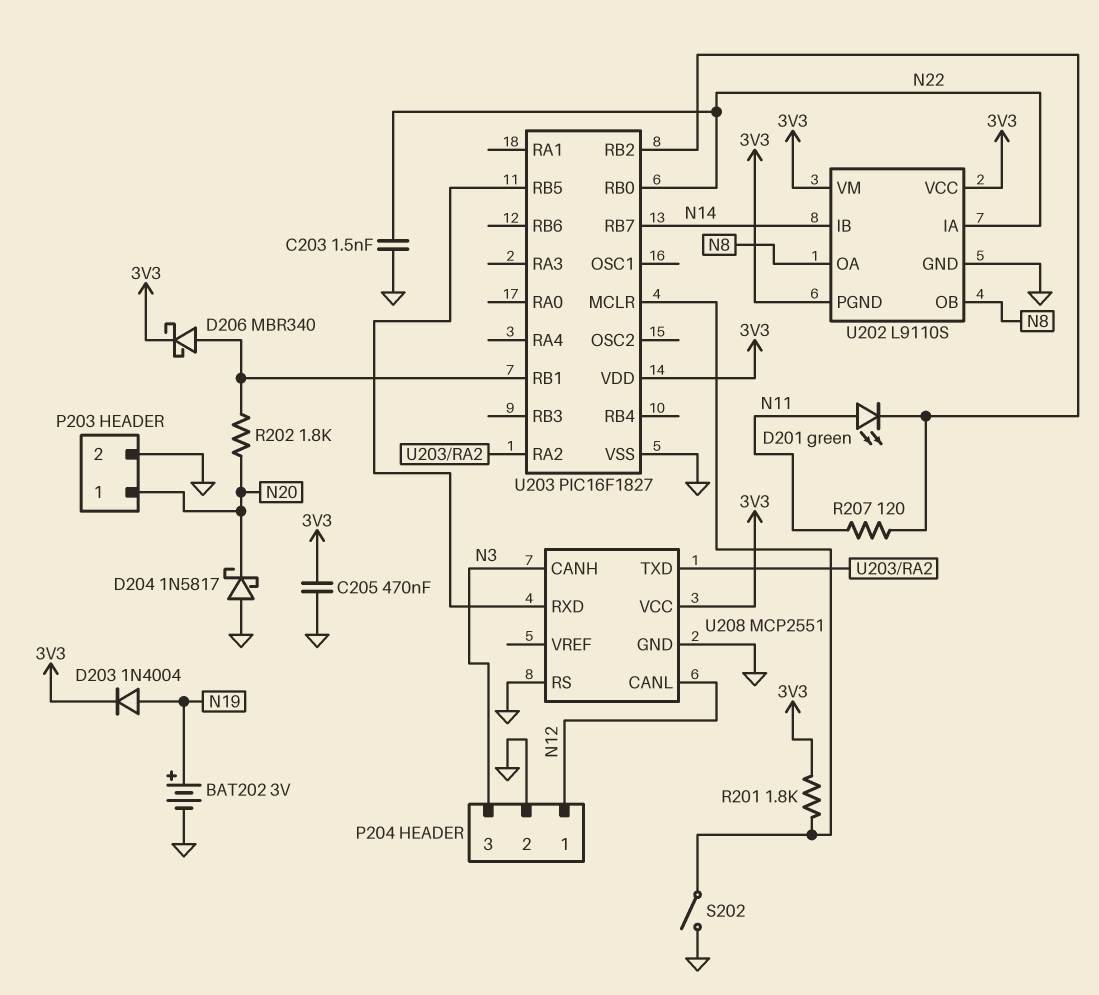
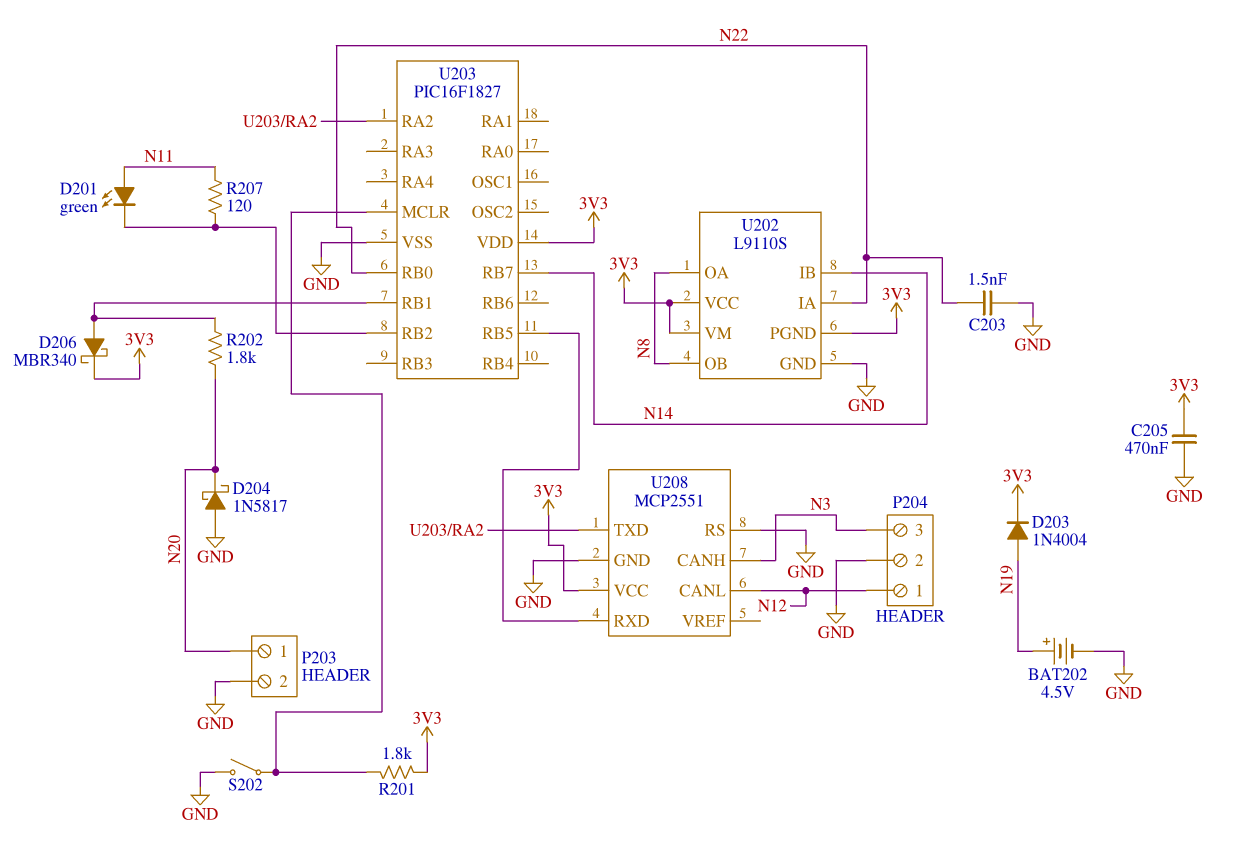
BAT202: 3V (plus N19, minus GND) -> 4.5V (plus N19, minus GND)

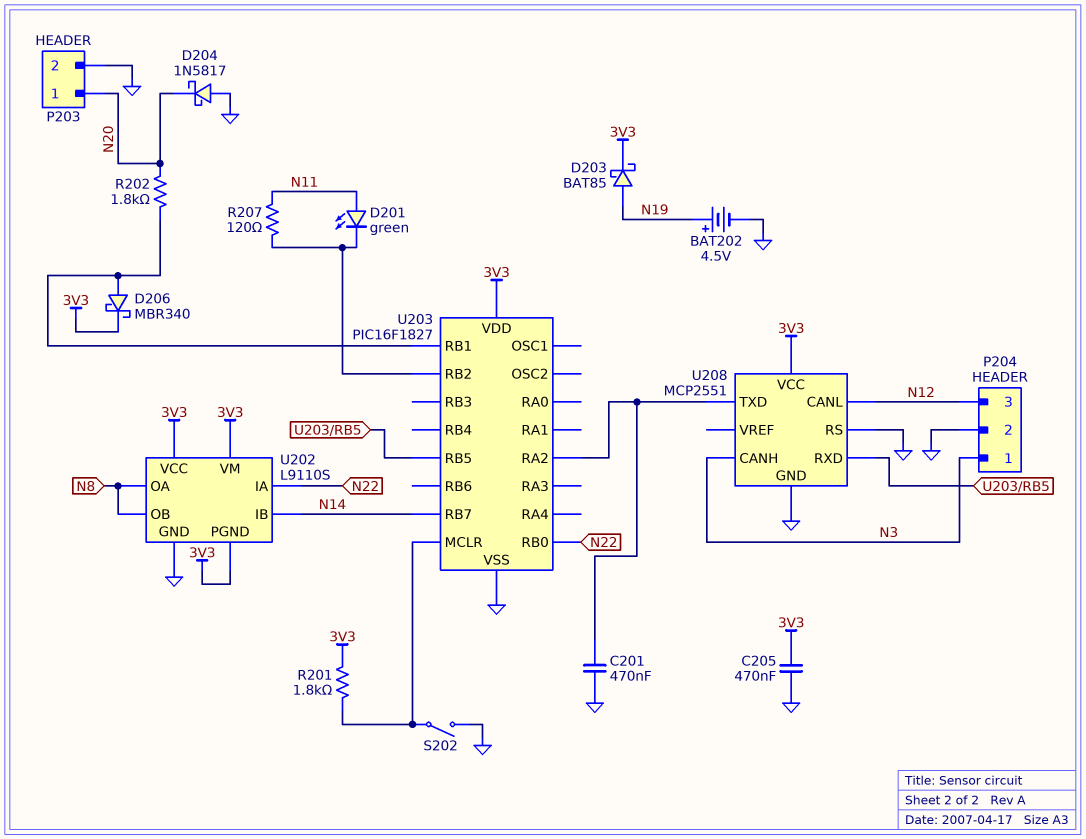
C201: none -> 470nF (GND, U203/RA2)
C203: 1.5nF (GND, N22) -> none
D203: diode 1N4004 (A N19, K 3V3) -> schottky BAT85 (A N19, K 3V3)
P204 pin 1: N12 -> N3
P204 pin 3: N3 -> N12

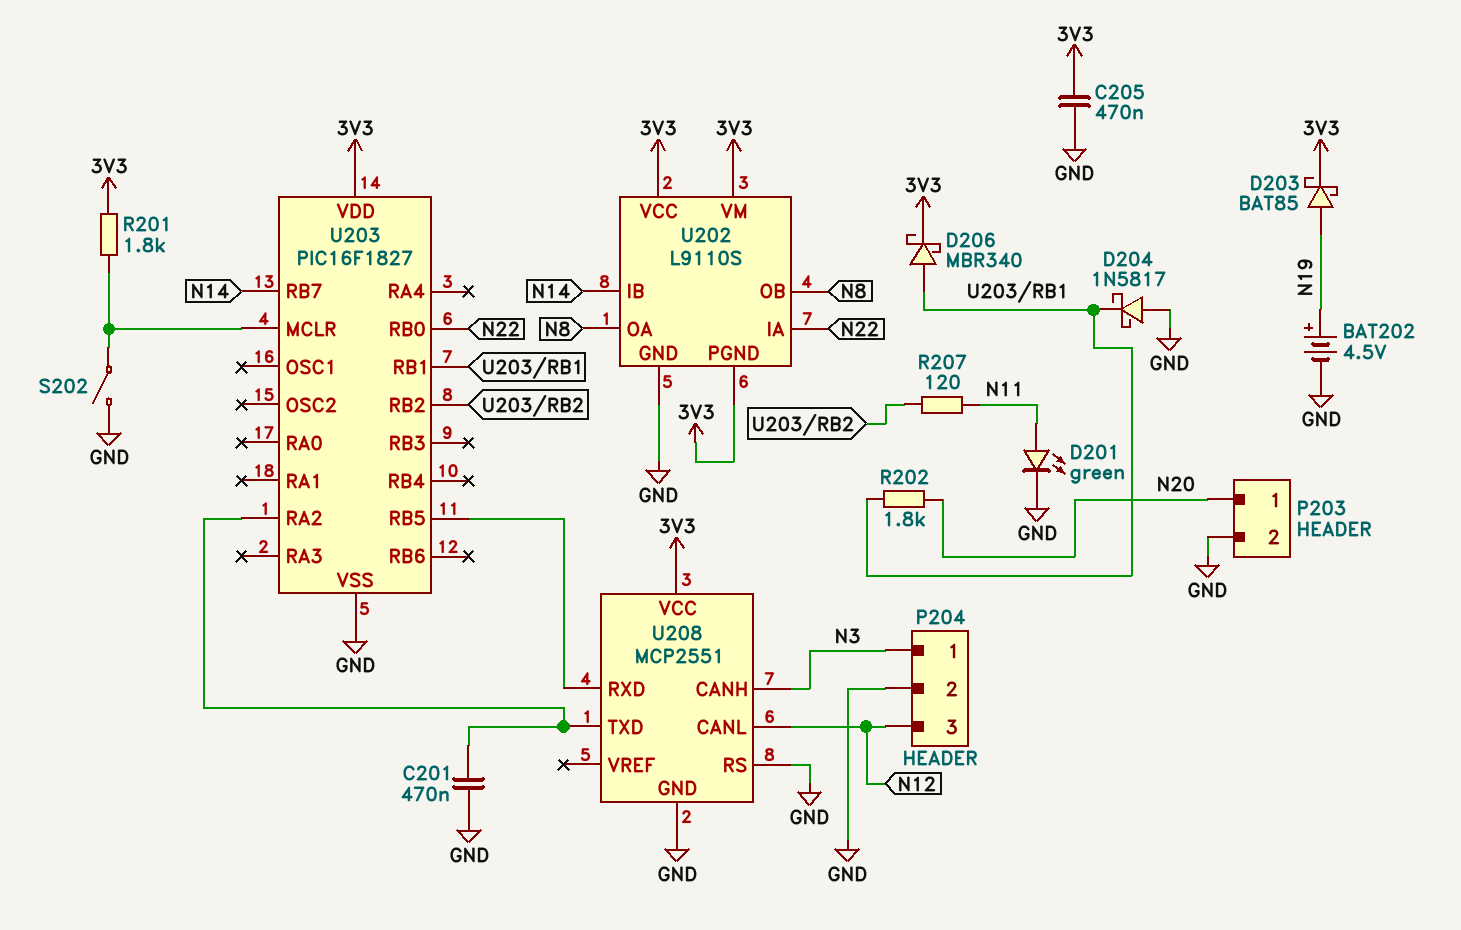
D201: LED green (A N11, K U203/RB2) -> LED green (A N11, K GND)
D204: schottky 1N5817 (A GND, K N20) -> schottky 1N5817 (A GND, K U203/RB1)

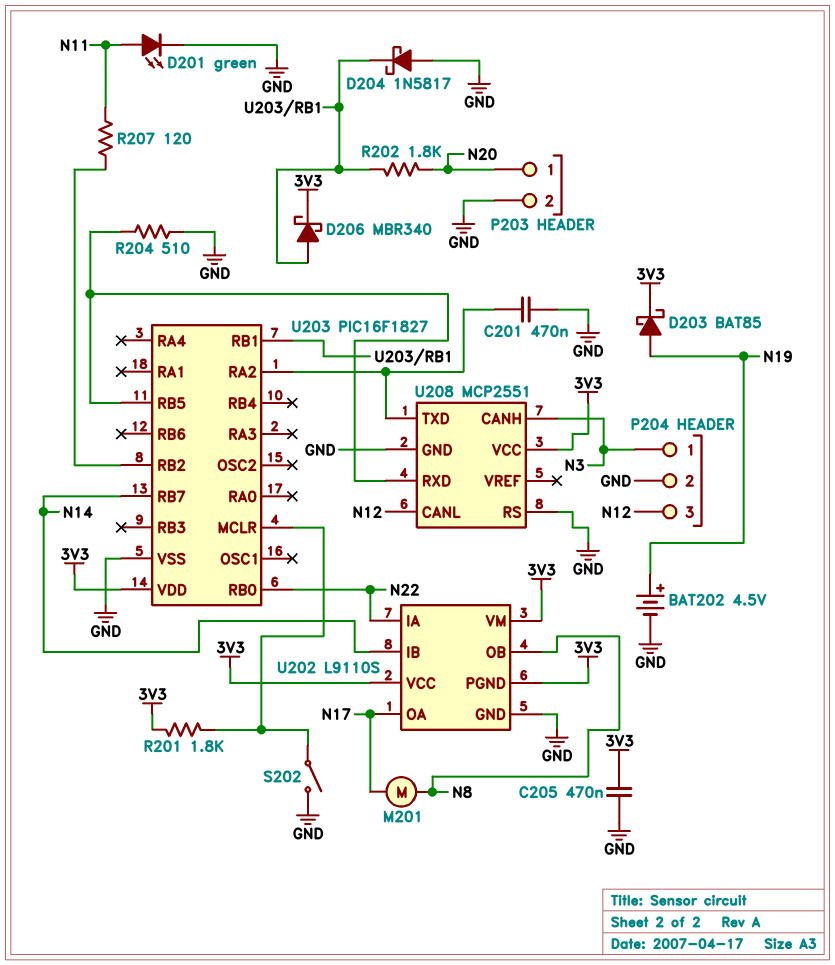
M201: none -> motor (N8, N17)
R204: none -> 510 (GND, U203/RB5)
U202 pin OA: N8 -> N17

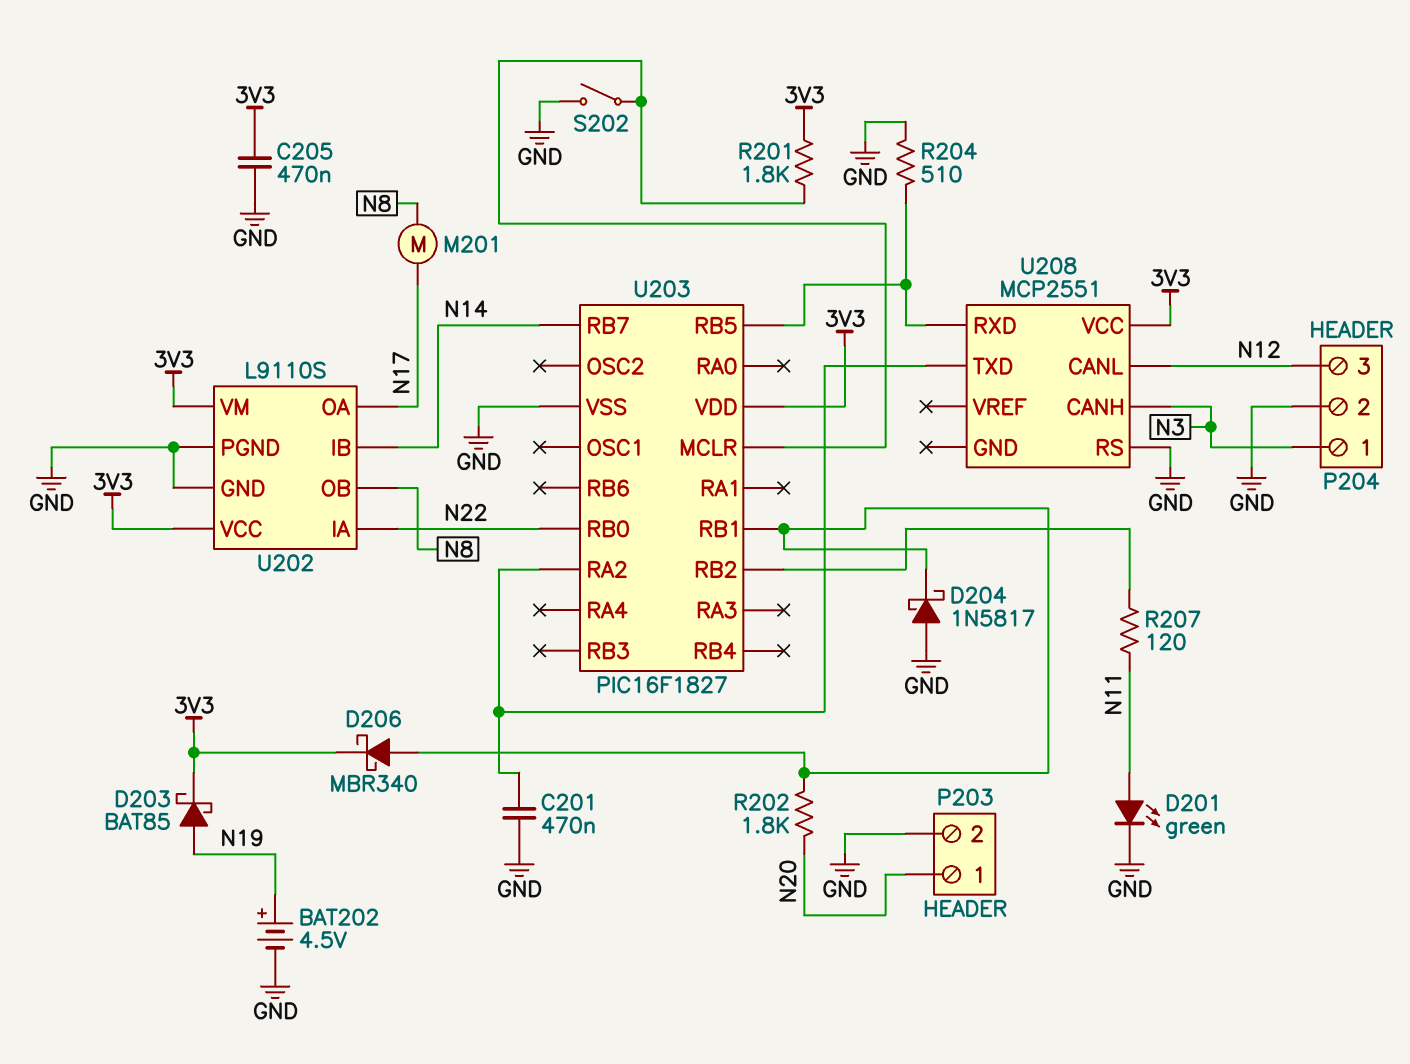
U202 pin PGND: 3V3 -> GND
U208 pin GND: GND -> none

